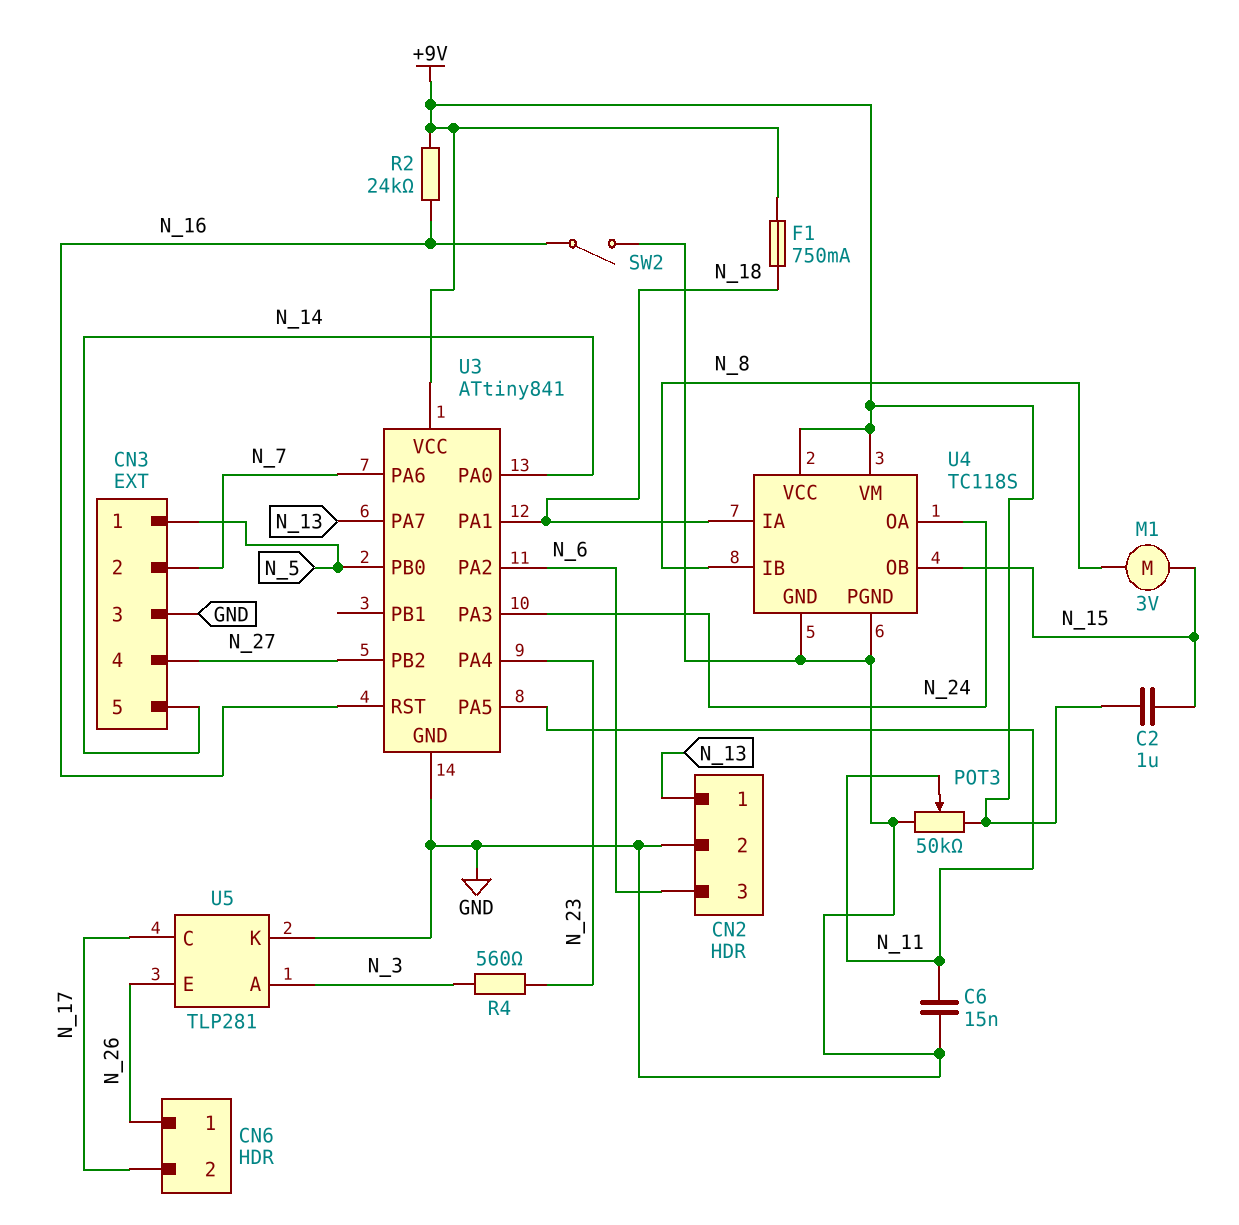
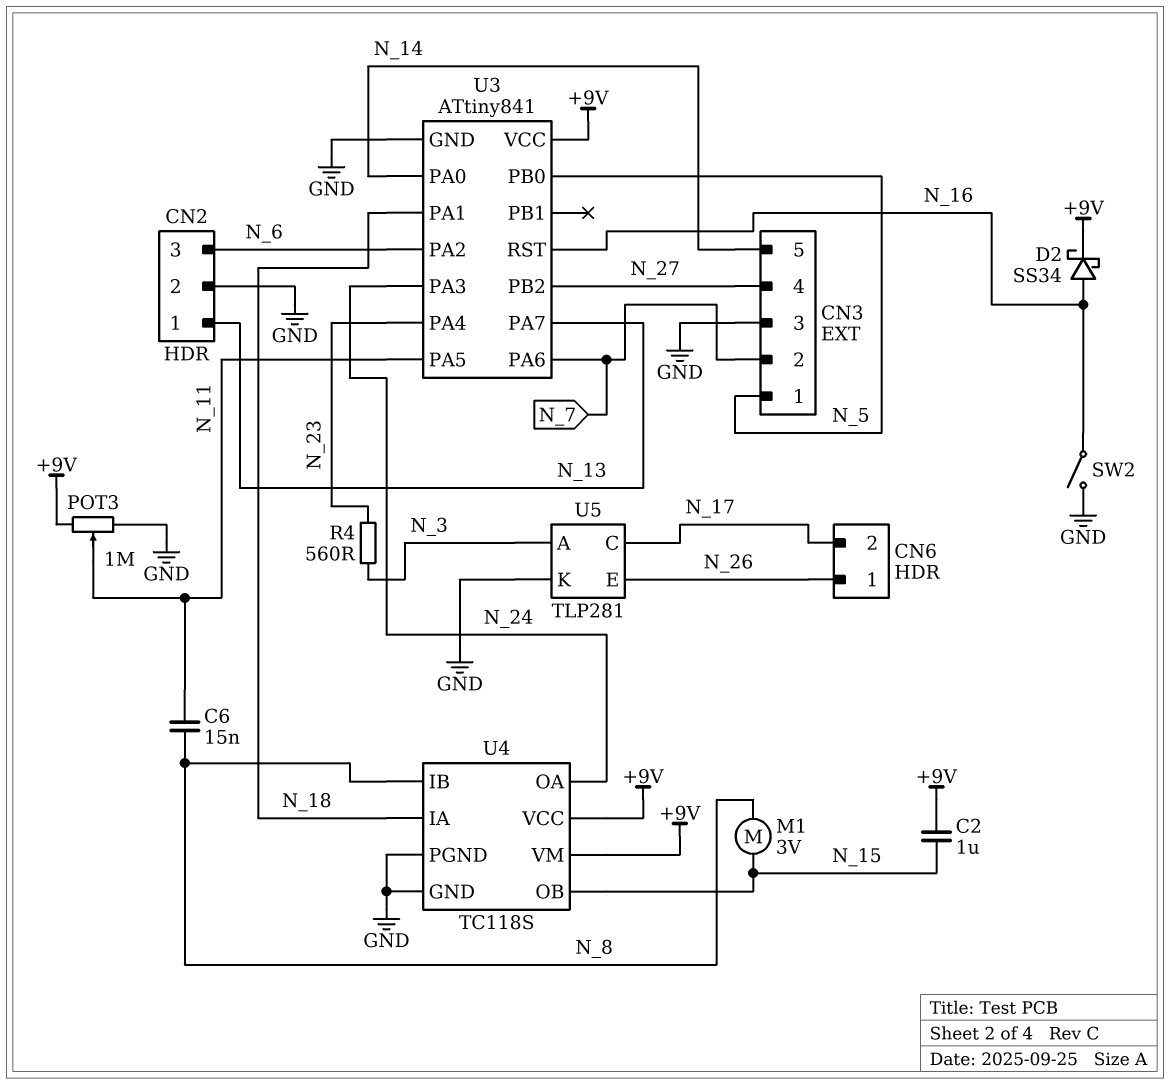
C6: 15nF (GND, N_11) -> 15nF (N_8, N_11)
D2: none -> schottky SS34 (A N_16, K +9V)
F1: 750mA (+9V, N_18) -> none
POT3: 50k (+9V, GND, wiper N_11) -> 1M (+9V, GND, wiper N_11)
R2: 24k (+9V, N_16) -> none

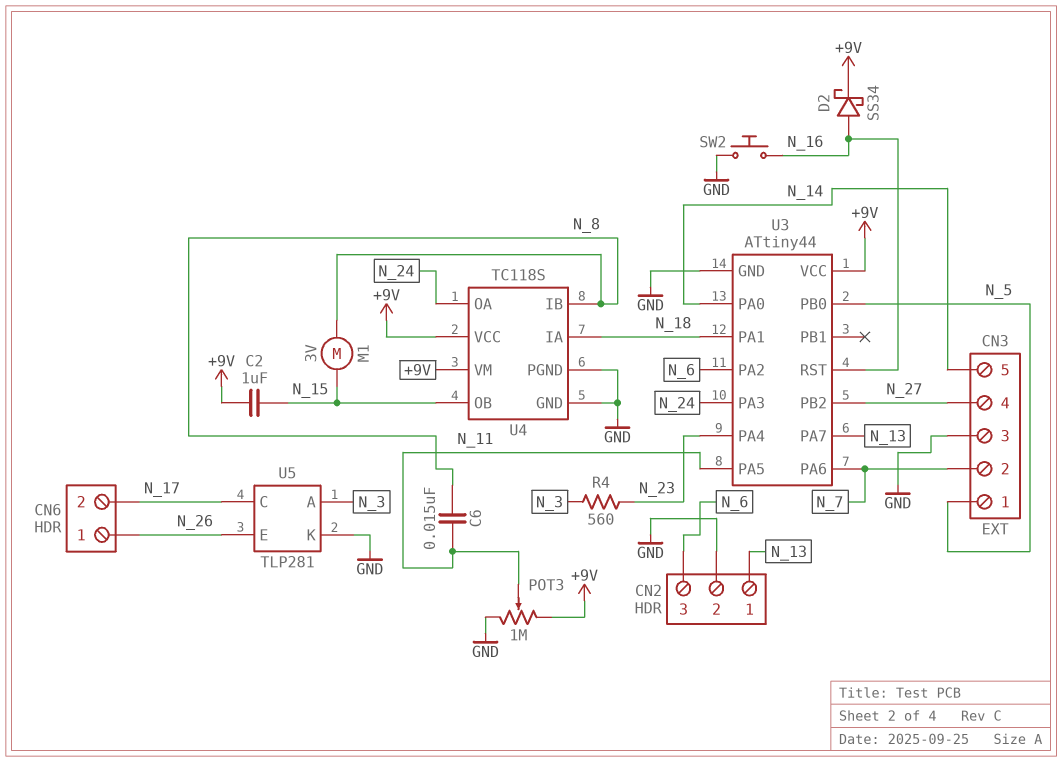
SW2: switch (GND, N_16) -> button (GND, N_16)
U3: ATtiny841 -> ATtiny44

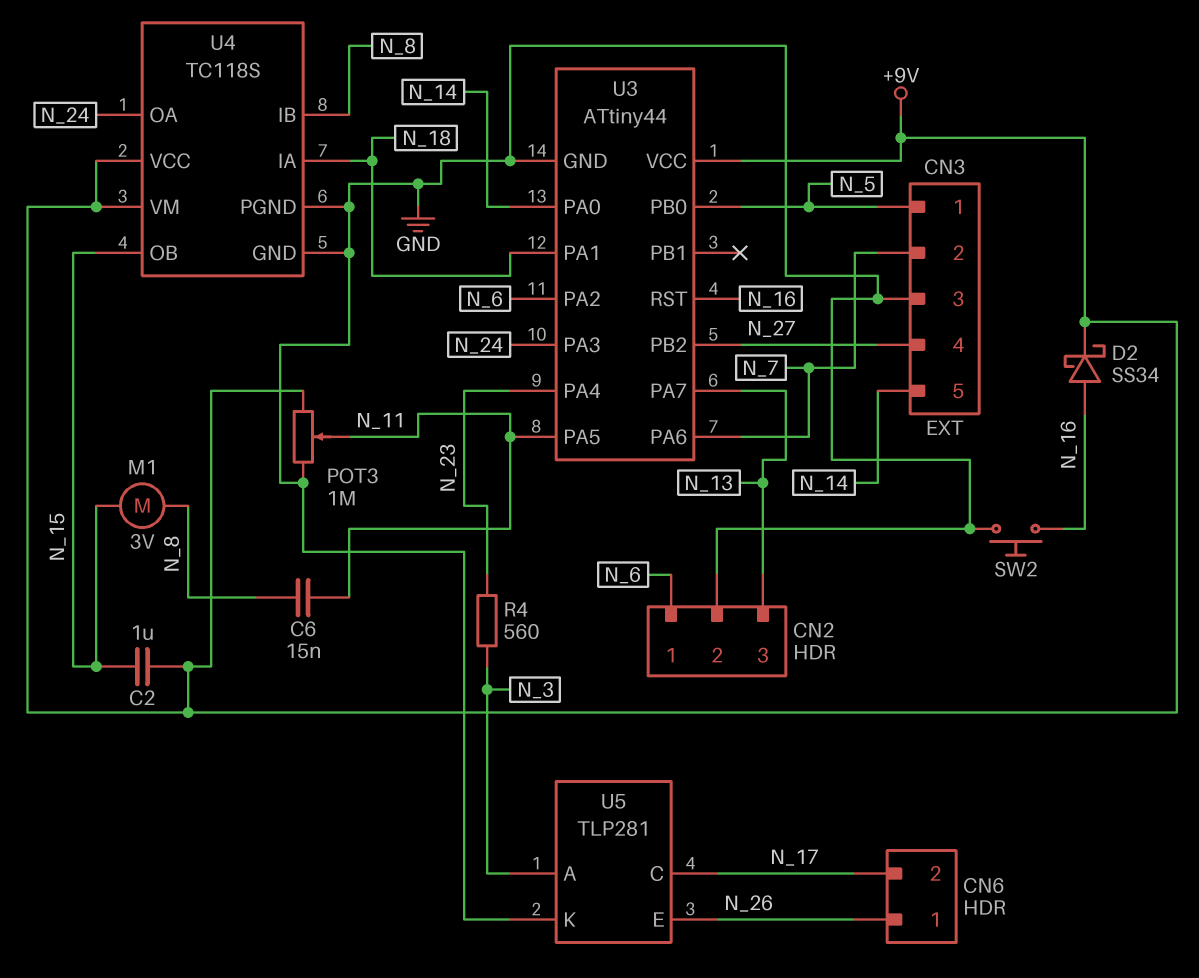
CN2 pin 1: N_13 -> N_6
CN2 pin 3: N_6 -> N_13

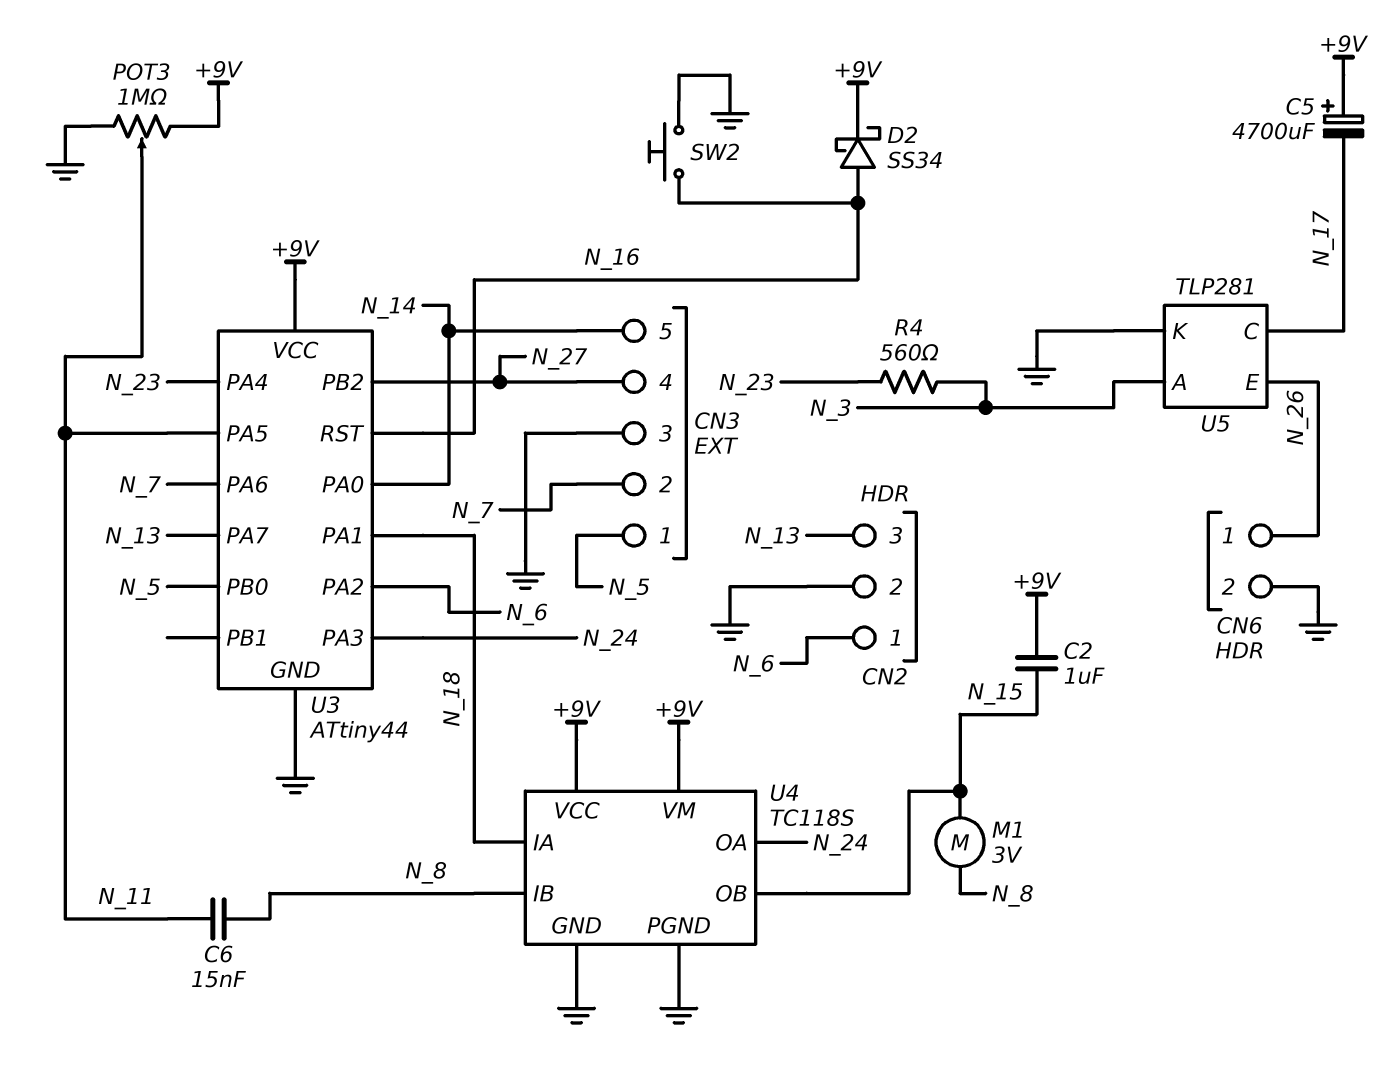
C5: none -> 4700uF (plus +9V, minus N_17)
CN6 pin 2: N_17 -> GND

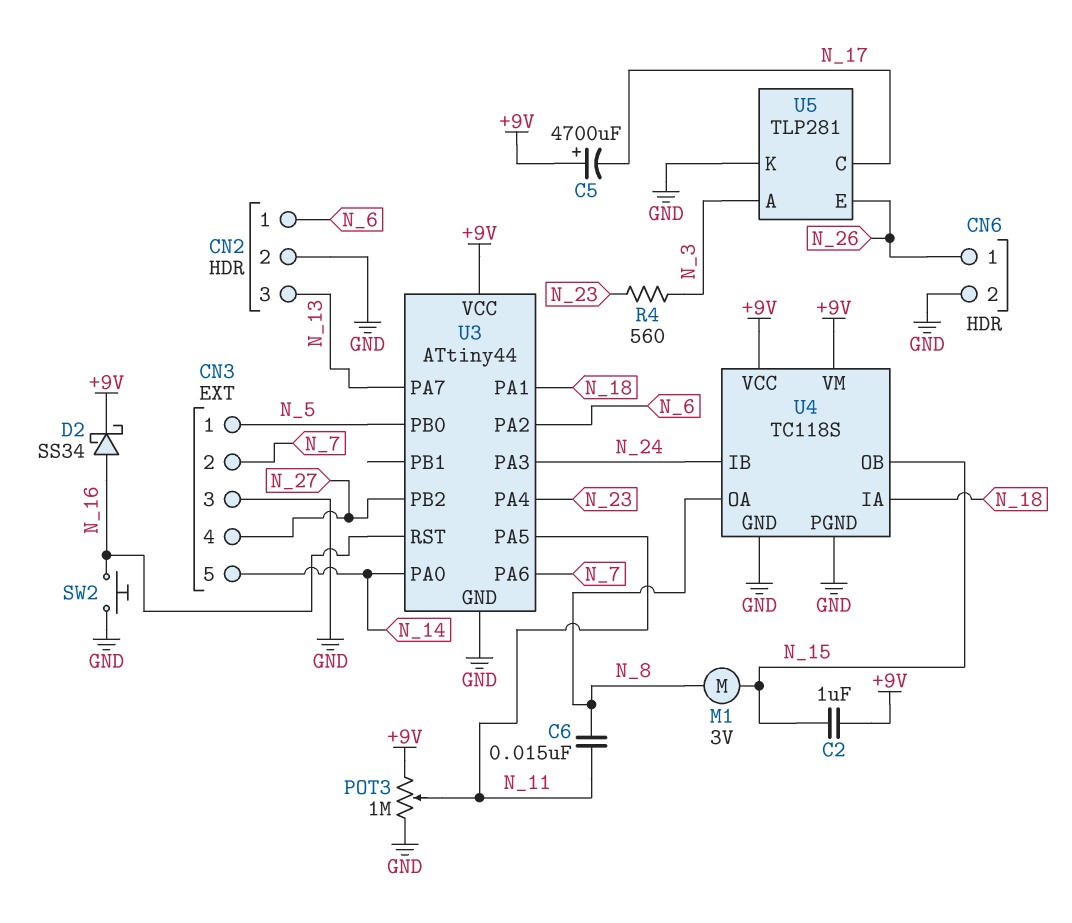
U4 pin IB: N_8 -> N_24
U4 pin OA: N_24 -> N_8

